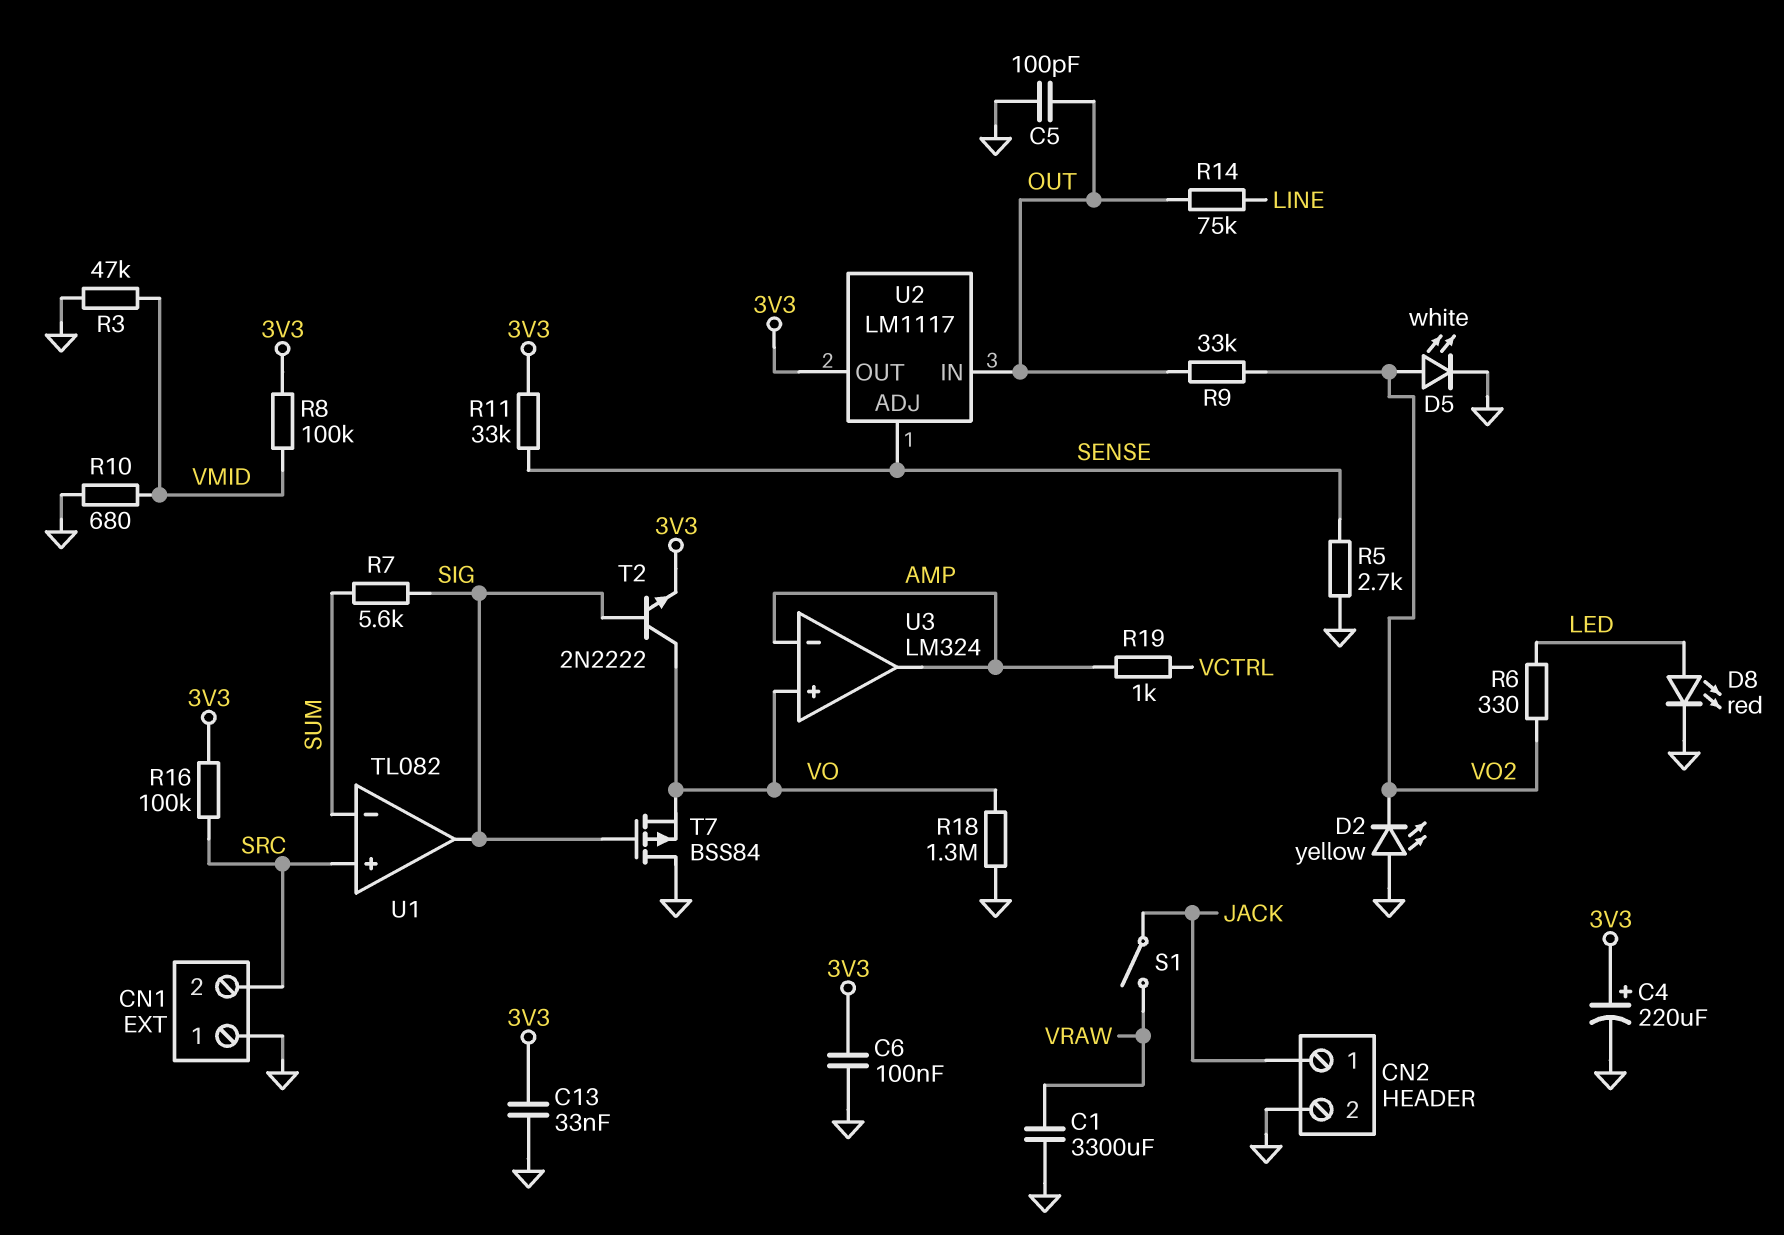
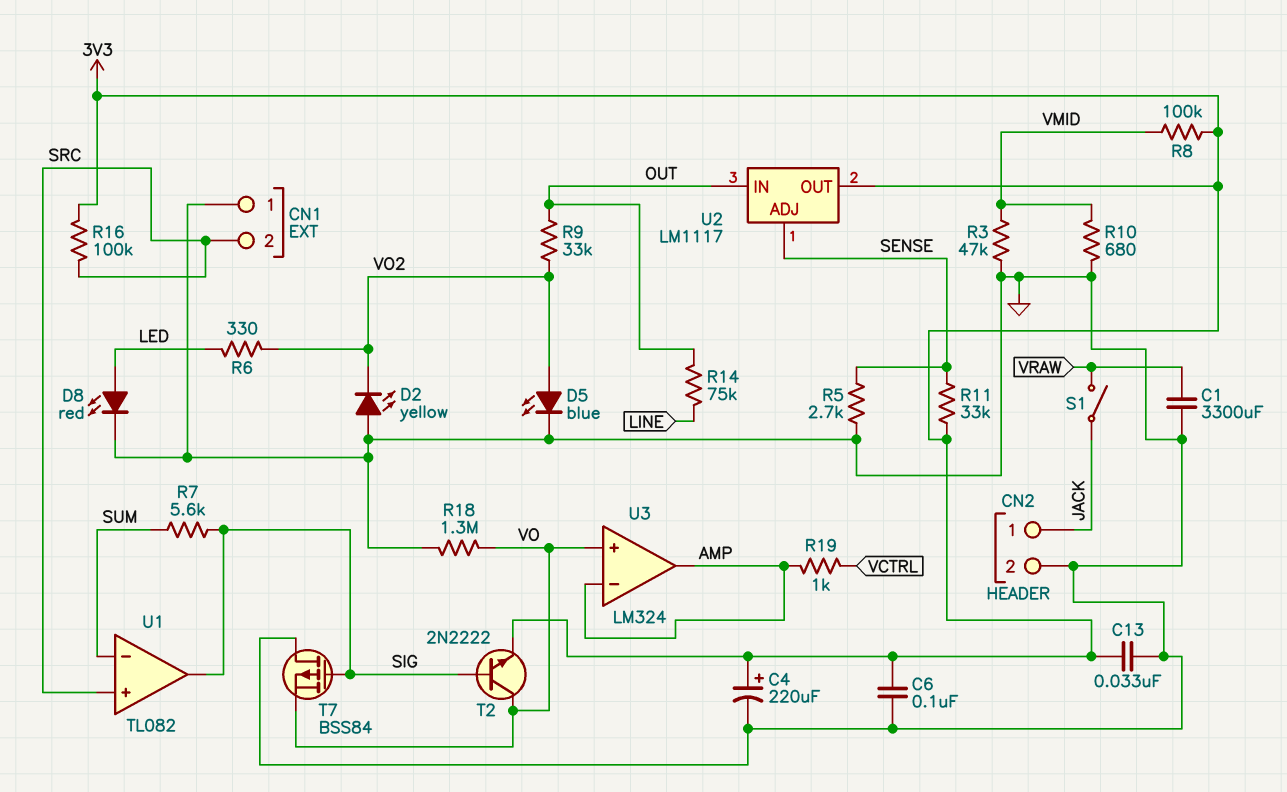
C5: 100pF (GND, OUT) -> none
D5: LED white (A VO2, K GND) -> LED blue (A VO2, K GND)

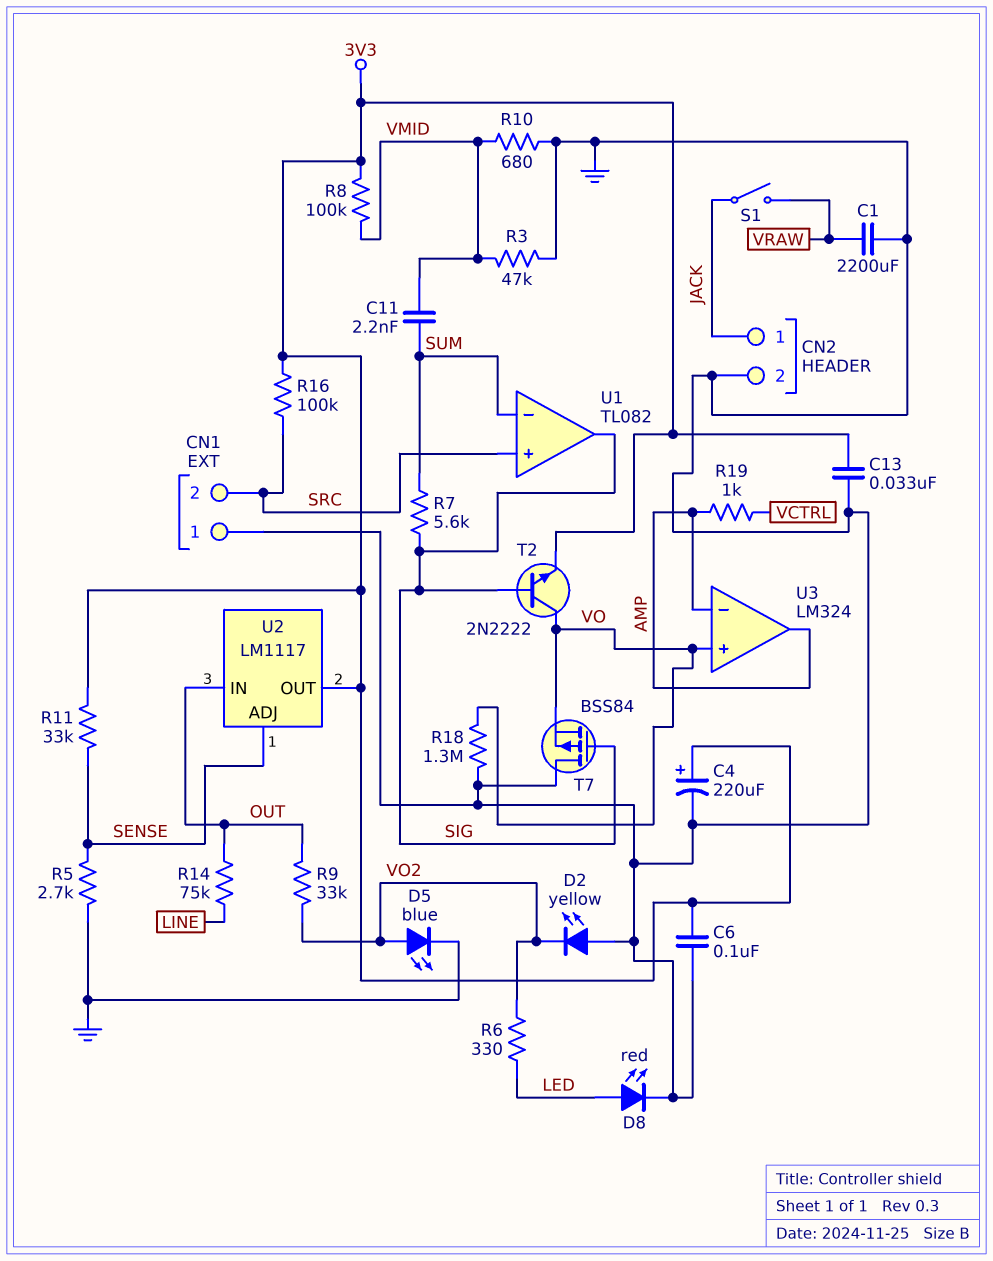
C1: 3300uF (GND, VRAW) -> 2200uF (GND, VRAW)
C11: none -> 2.2nF (SUM, VMID)

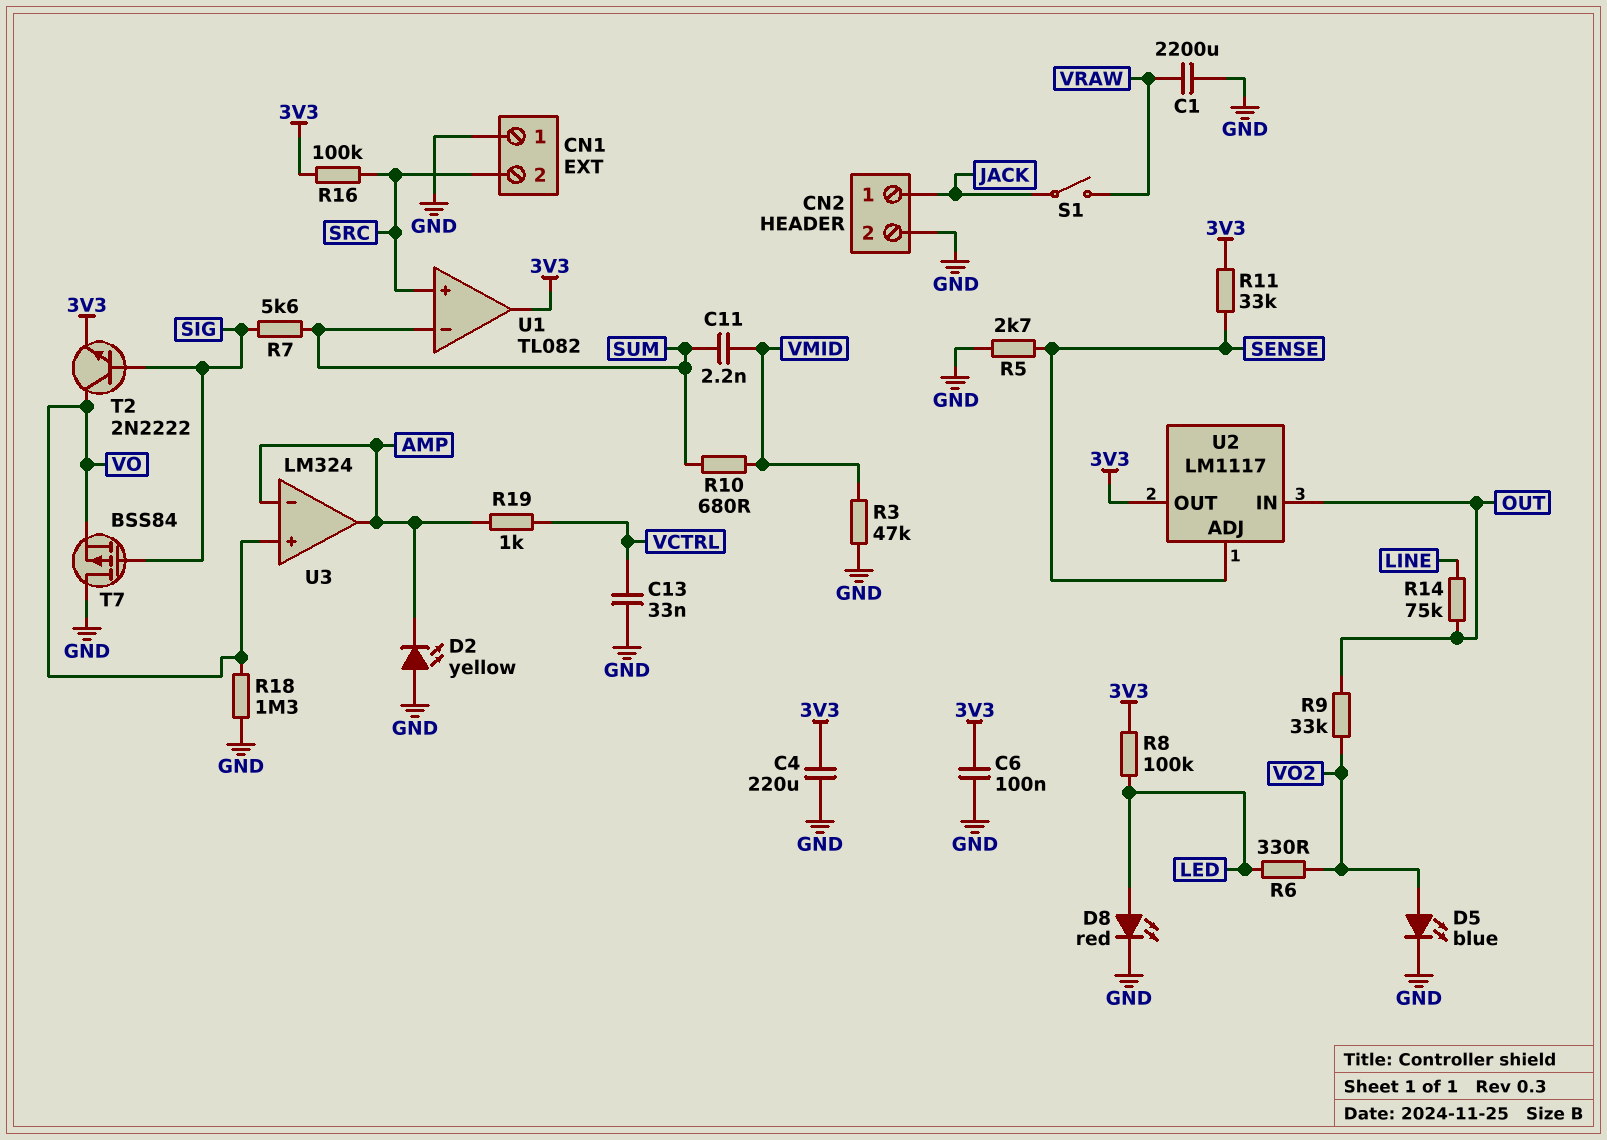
C4: 220uF (plus 3V3, minus GND) -> 220uF (3V3, GND)
C13: 33nF (3V3, GND) -> 33nF (GND, VCTRL)
D2: LED yellow (A GND, K VO2) -> LED yellow (A GND, K AMP)
R8: 100k (3V3, VMID) -> 100k (3V3, LED)
R10: 680 (GND, VMID) -> 680 (SUM, VMID)
U1 pin out: SIG -> 3V3

